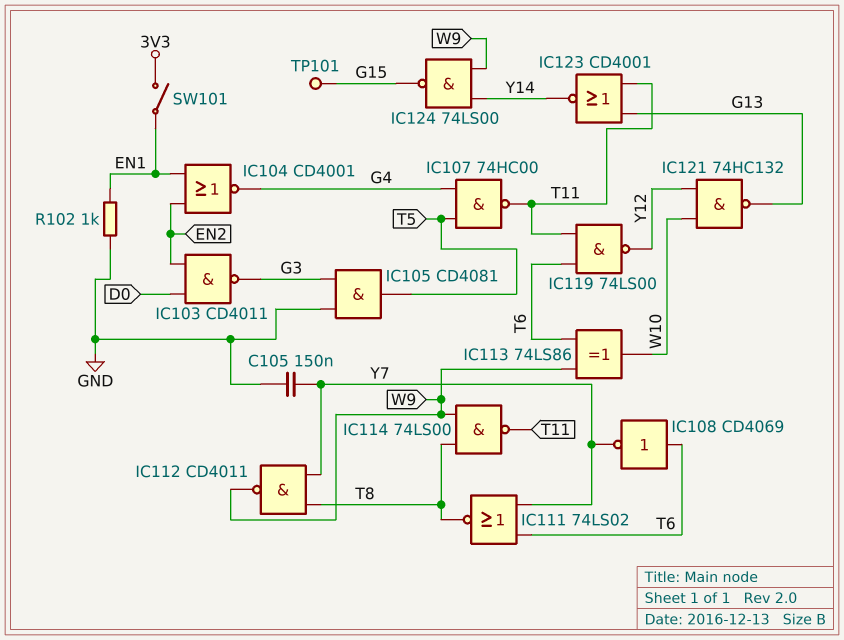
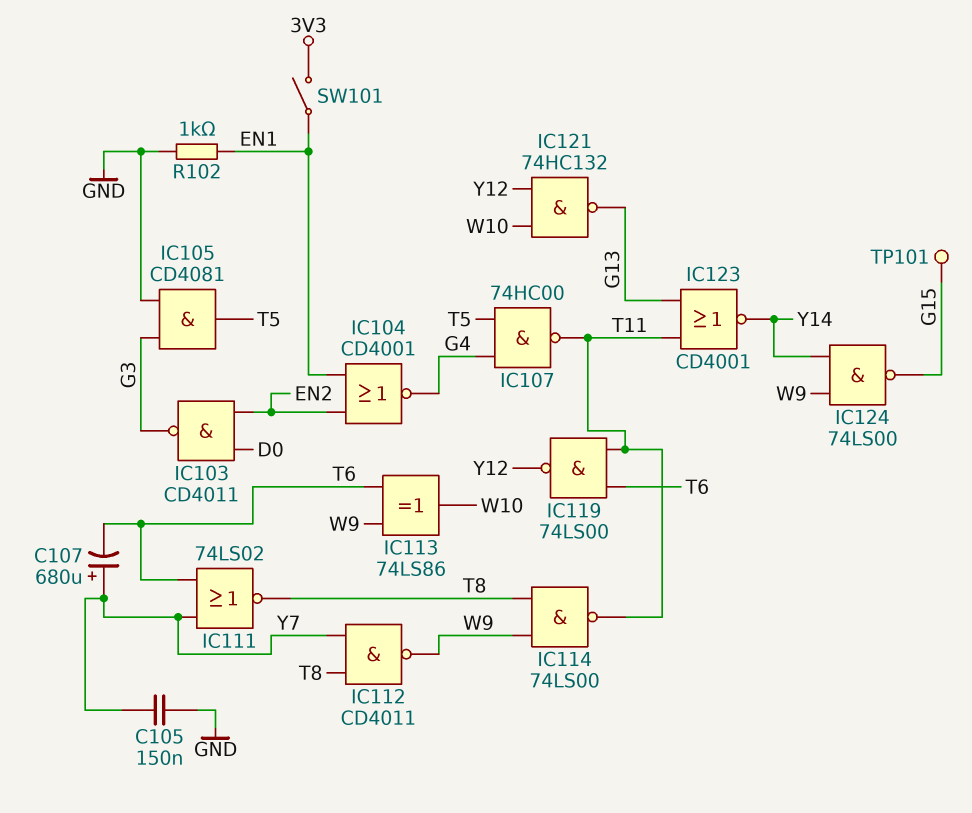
C107: none -> 680uF (plus Y7, minus T6)
IC108: NOT CD4069 (in T6, out Y7) -> none

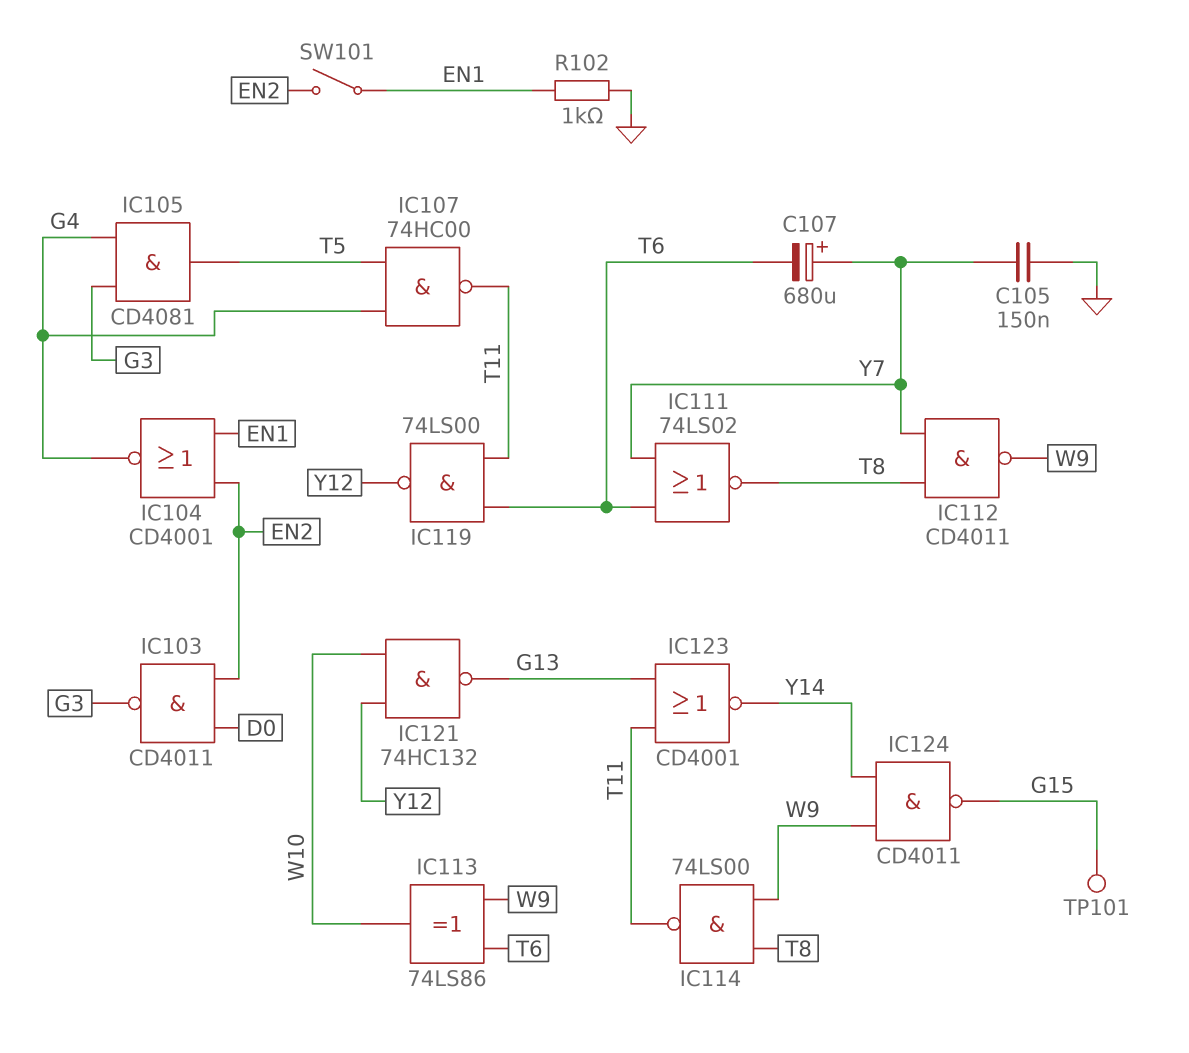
IC105: AND CD4081 (in G3, in GND, out T5) -> AND CD4081 (in G3, in G4, out T5)
IC124: NAND 74LS00 (in W9, in Y14, out G15) -> NAND CD4011 (in W9, in Y14, out G15)
SW101: switch (3V3, EN1) -> switch (EN1, EN2)

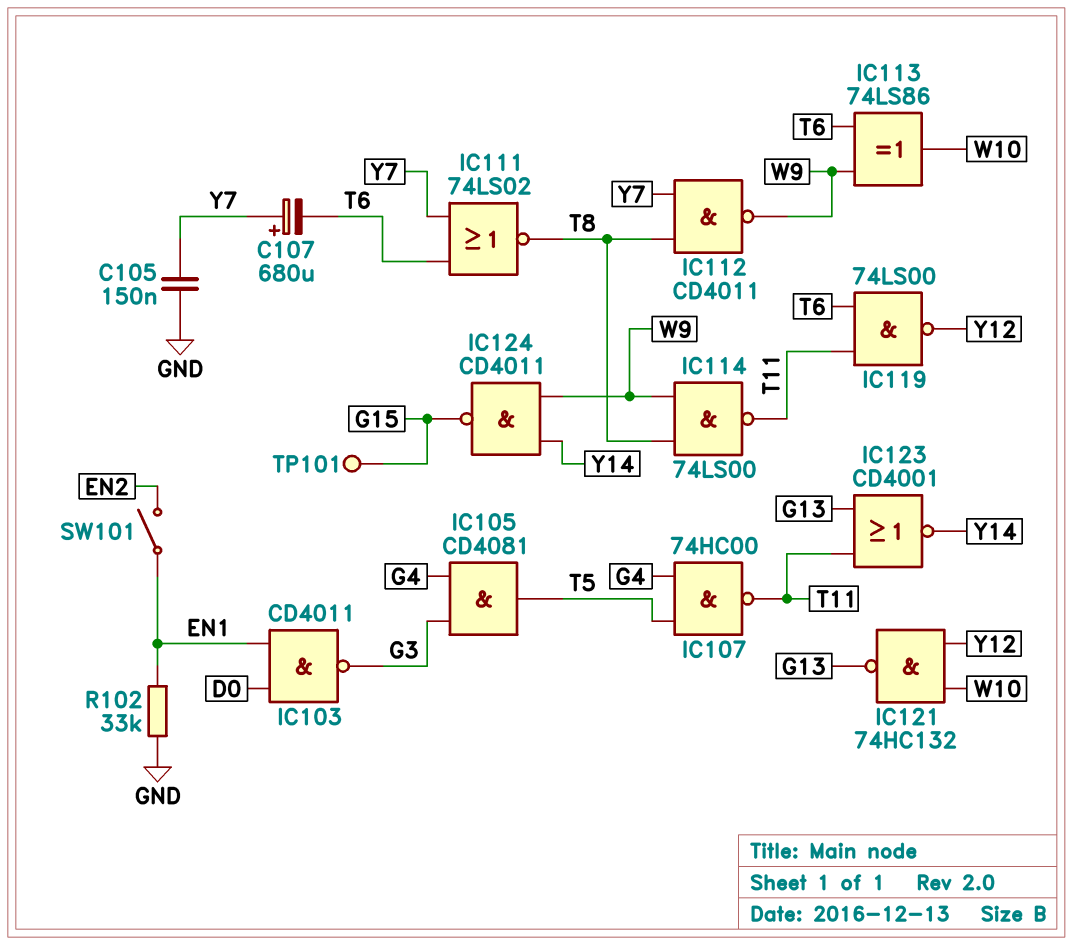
IC103: NAND CD4011 (in D0, in EN2, out G3) -> NAND CD4011 (in D0, in EN1, out G3)
IC104: NOR CD4001 (in EN1, in EN2, out G4) -> none
R102: 1k (EN1, GND) -> 33k (EN1, GND)

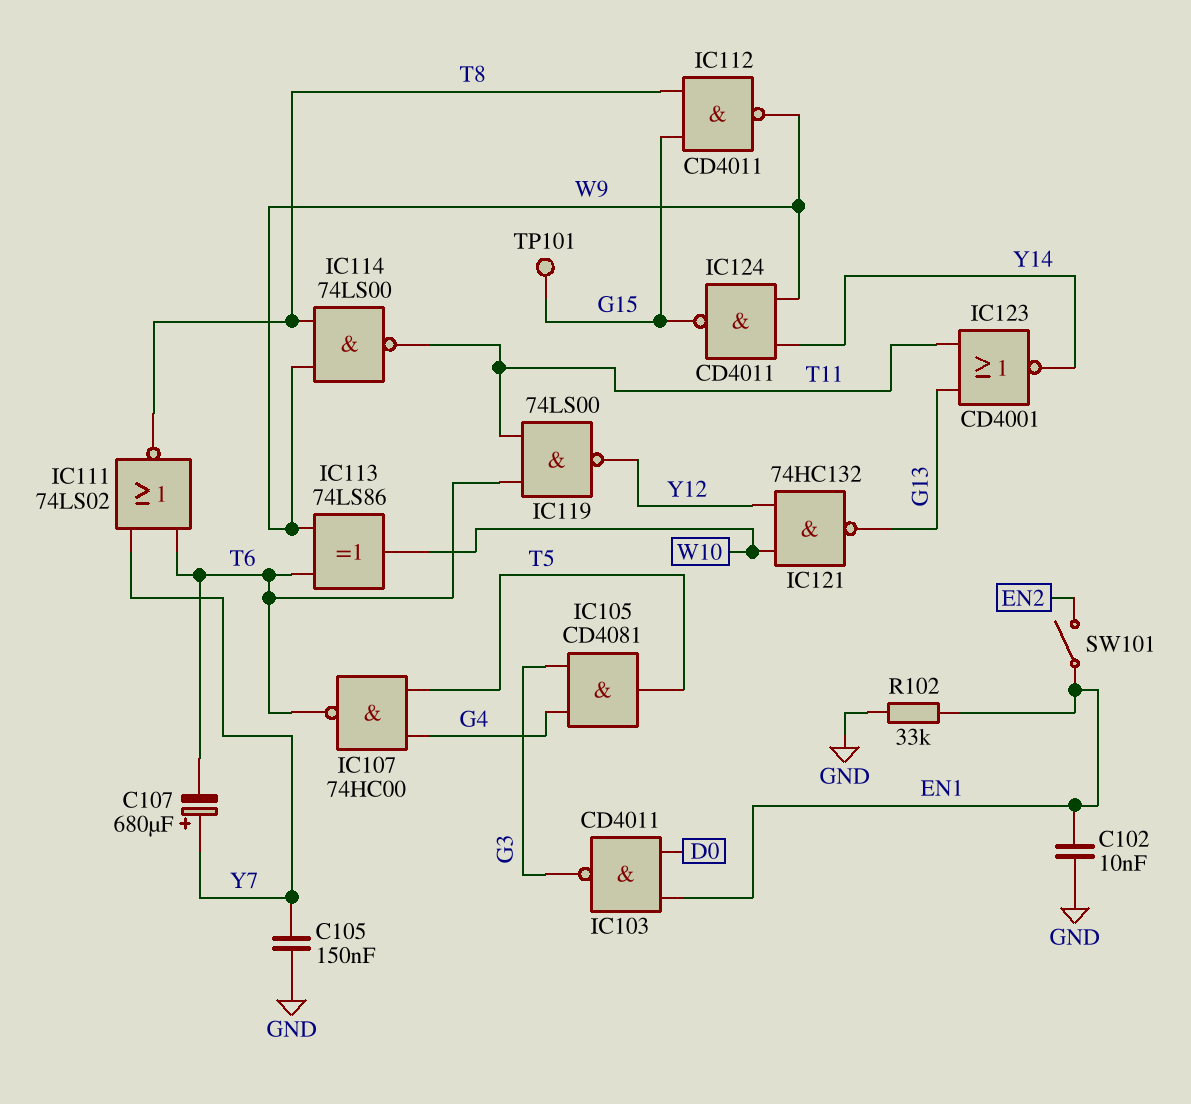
C102: none -> 10nF (EN1, GND)
IC107: NAND 74HC00 (in G4, in T5, out T11) -> NAND 74HC00 (in G4, in T5, out T6)
IC112: NAND CD4011 (in T8, in Y7, out W9) -> NAND CD4011 (in G15, in T8, out W9)

